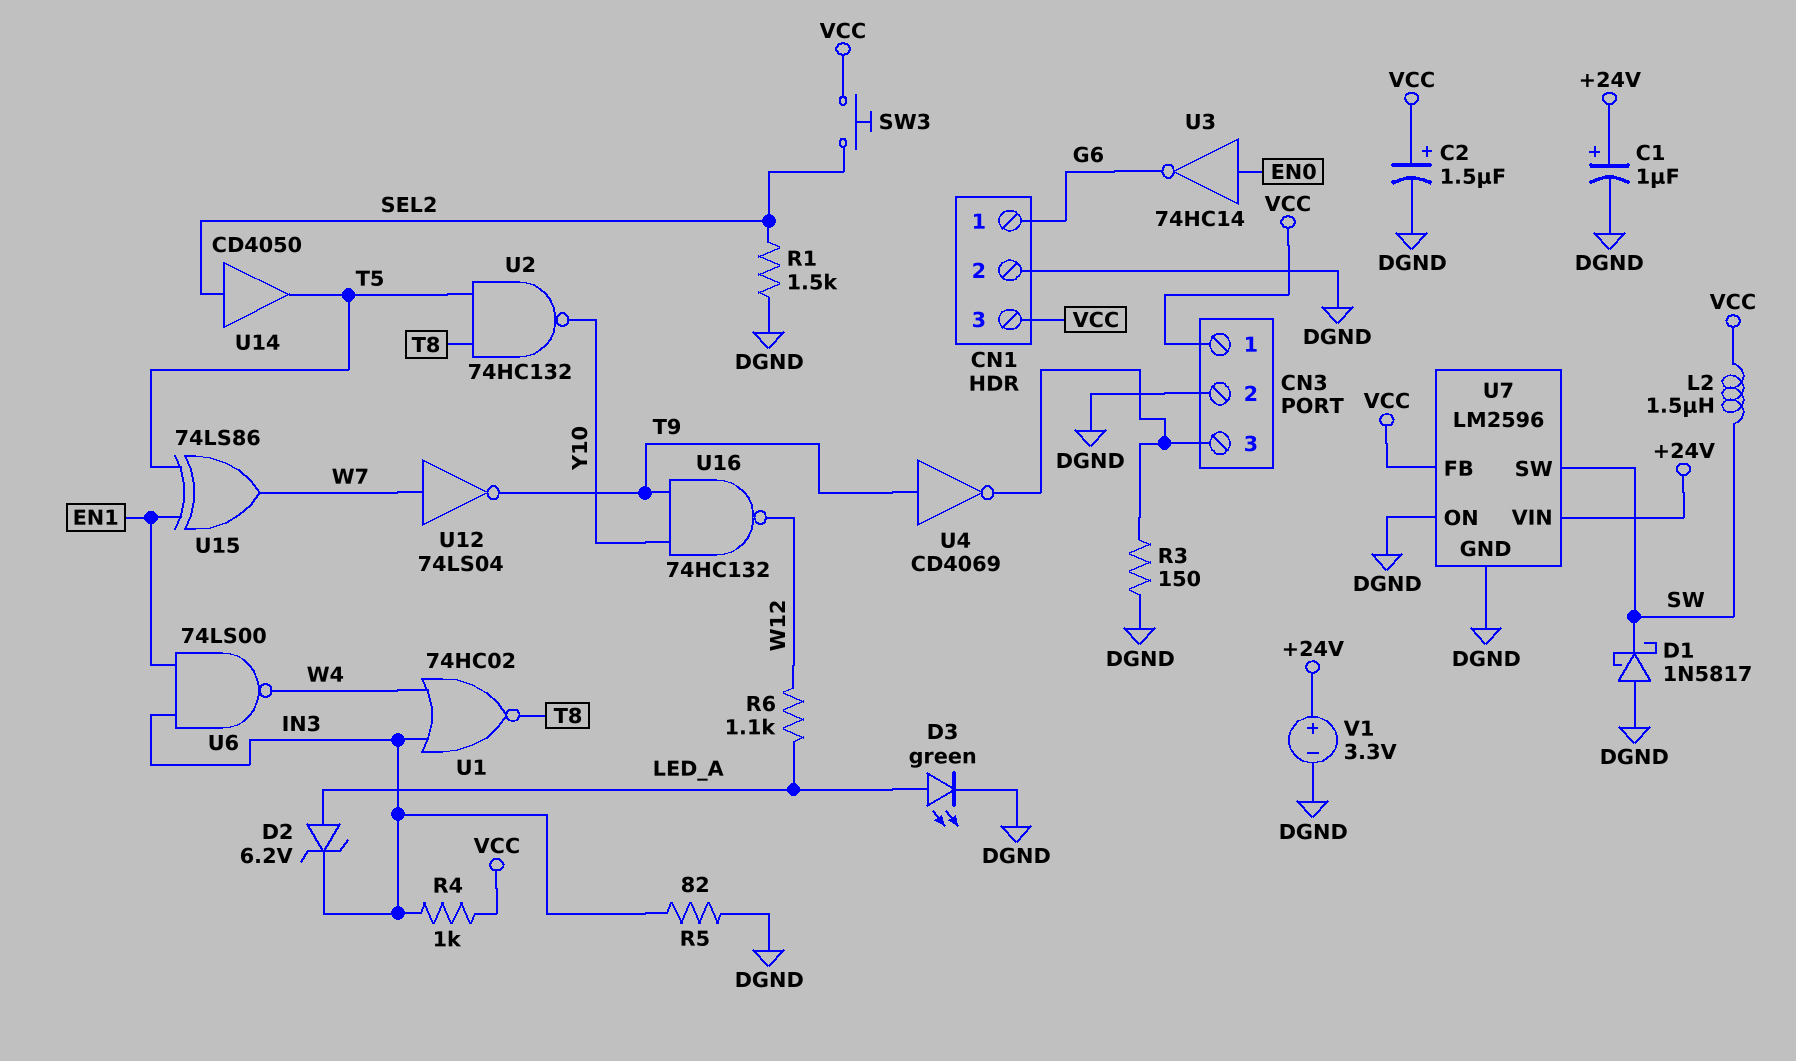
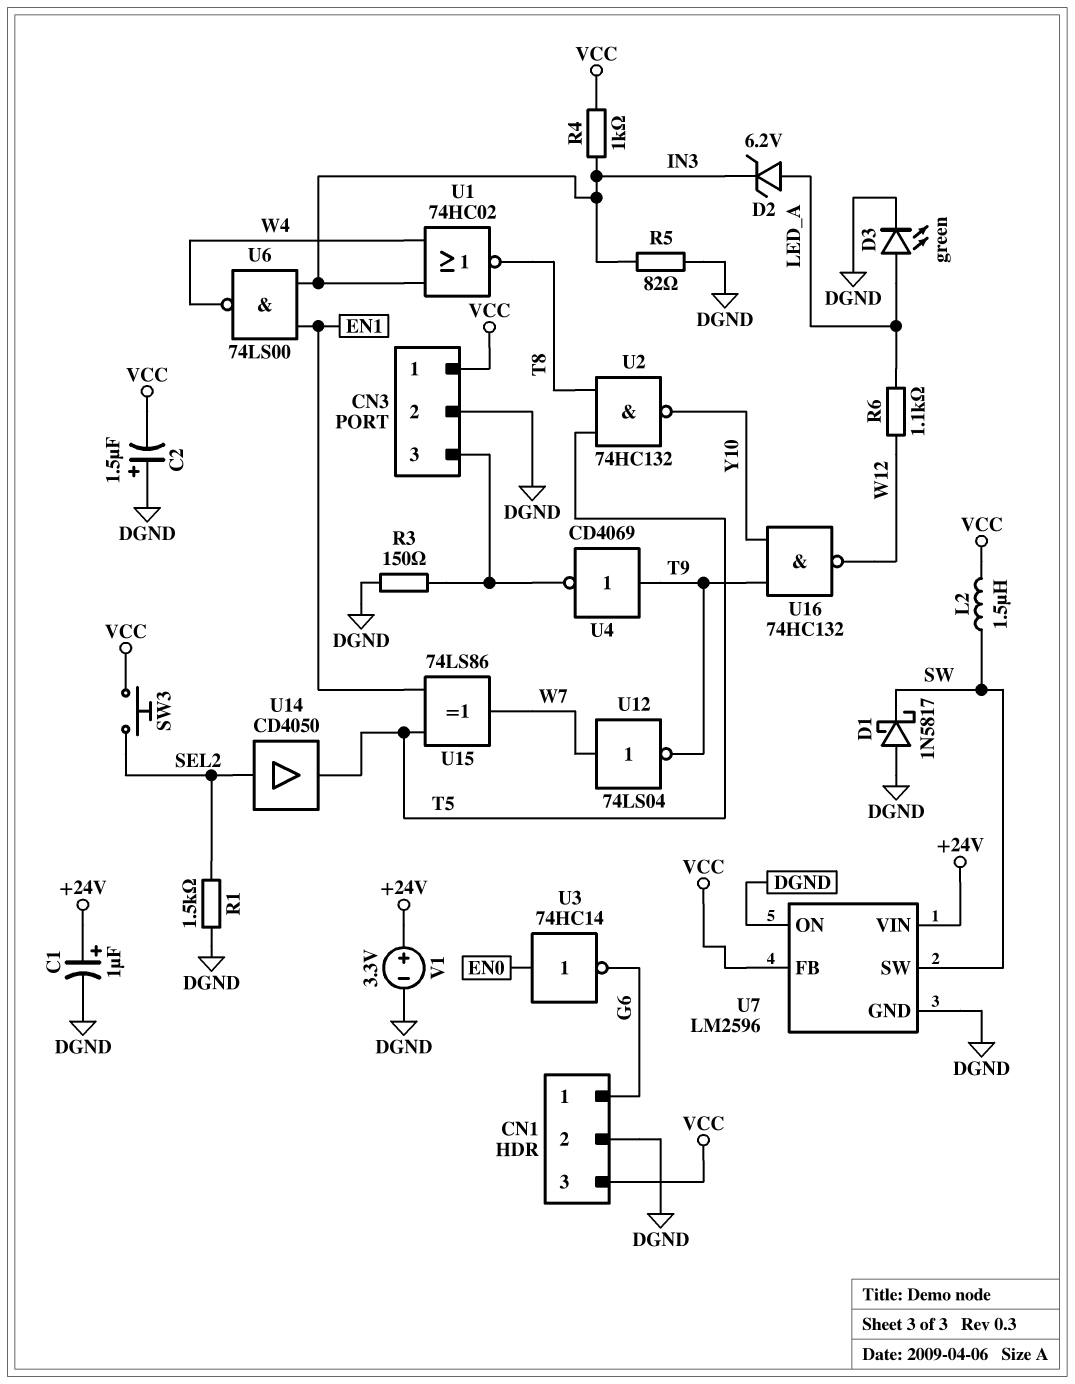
C2: 1.5uF (plus VCC, minus DGND) -> 1.5uF (plus DGND, minus VCC)

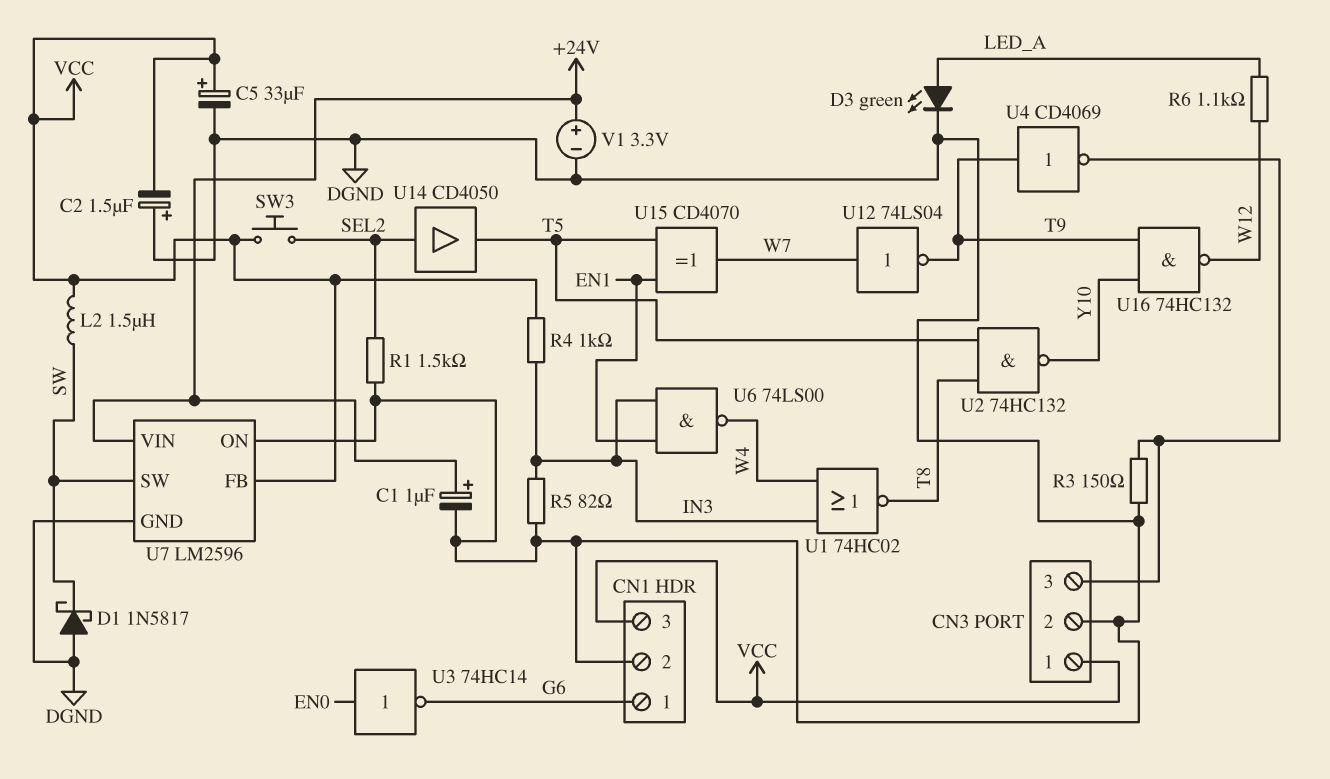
C5: none -> 33uF (plus VCC, minus DGND)
D2: zener 6.2V (A LED_A, K IN3) -> none
U15: XOR 74LS86 (in EN1, in T5, out W7) -> XOR CD4070 (in EN1, in T5, out W7)

